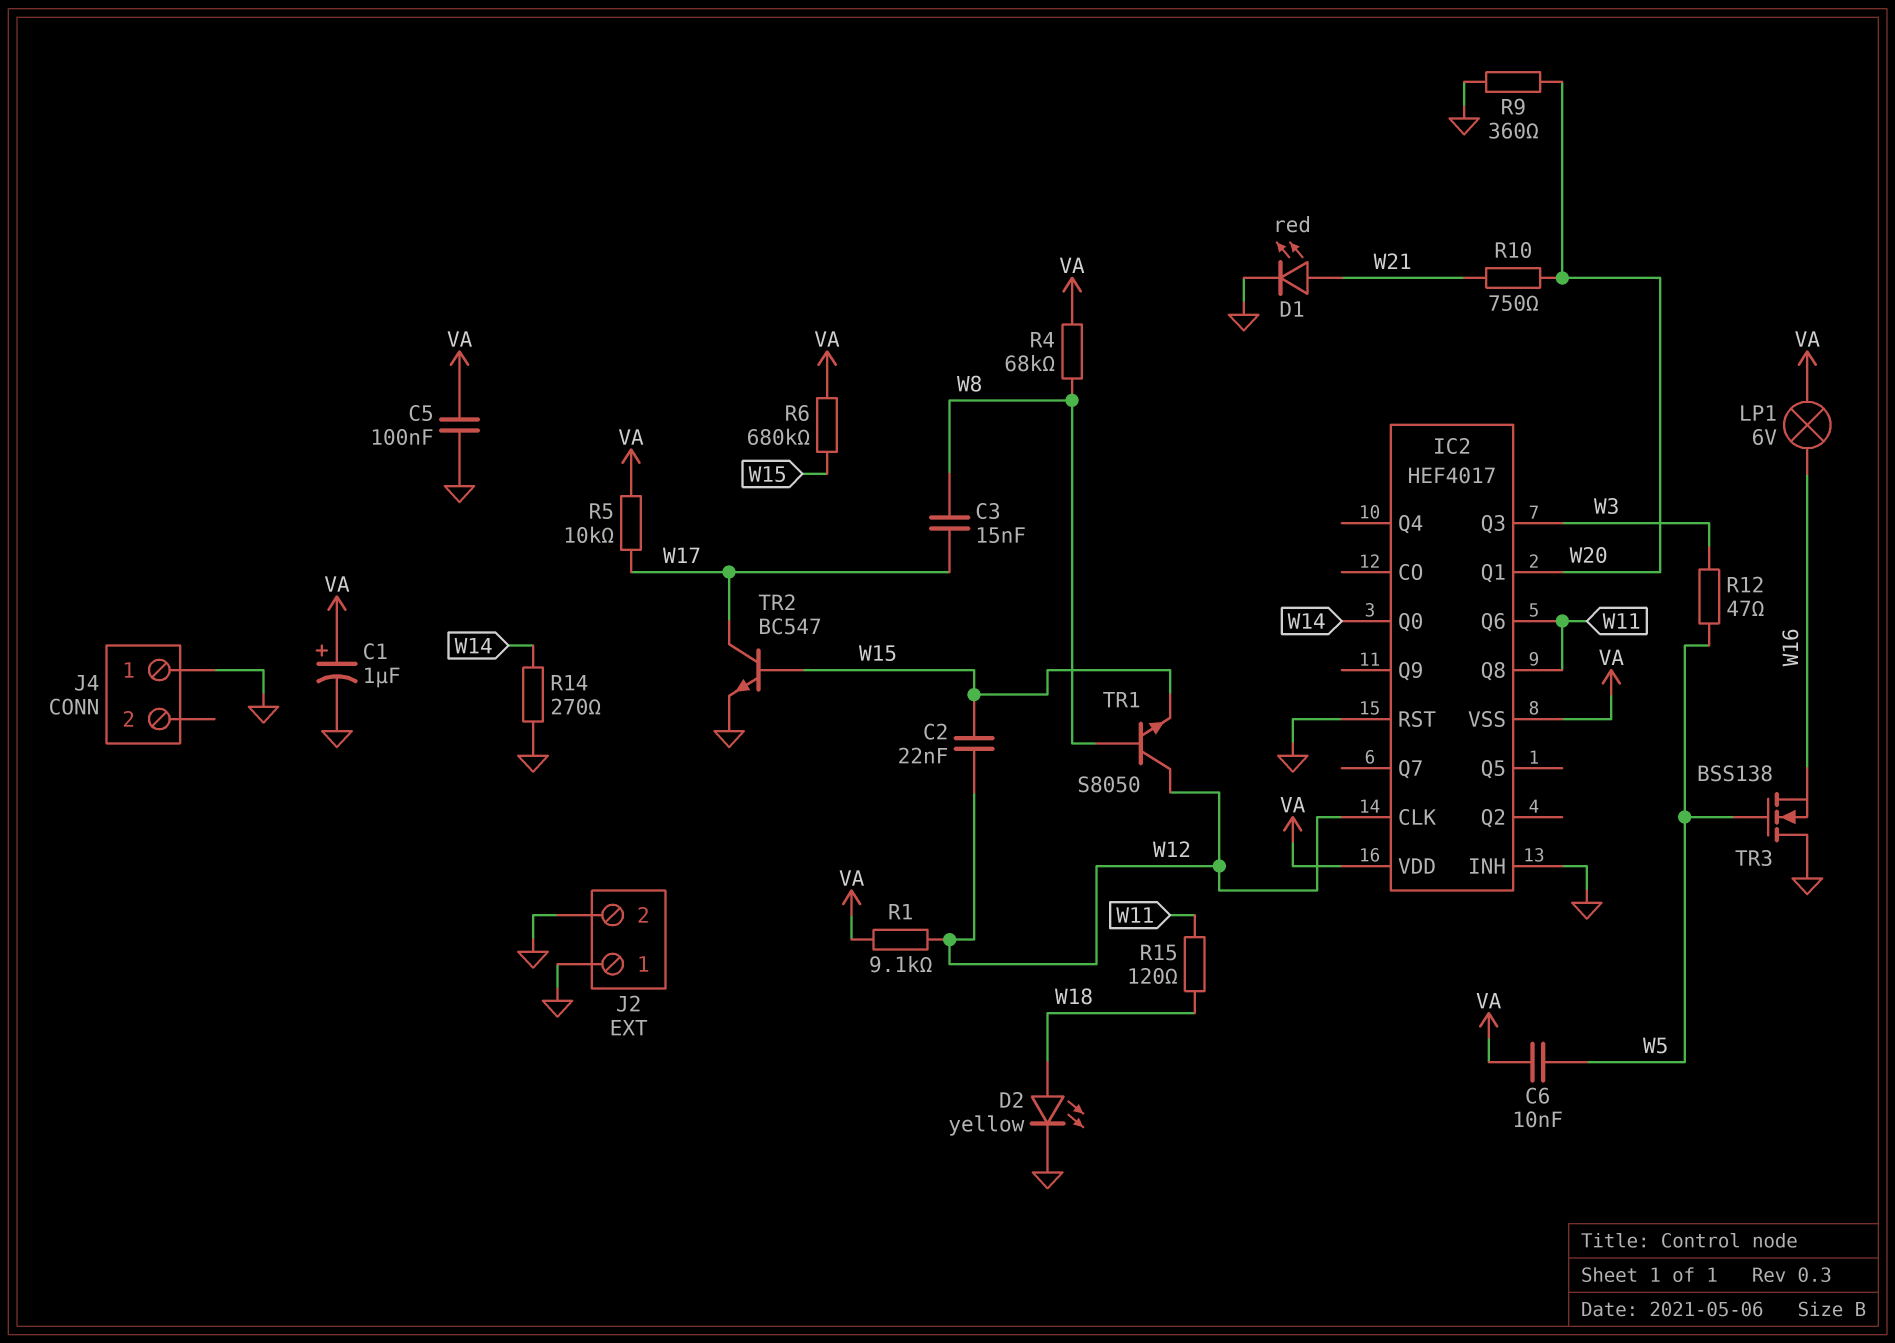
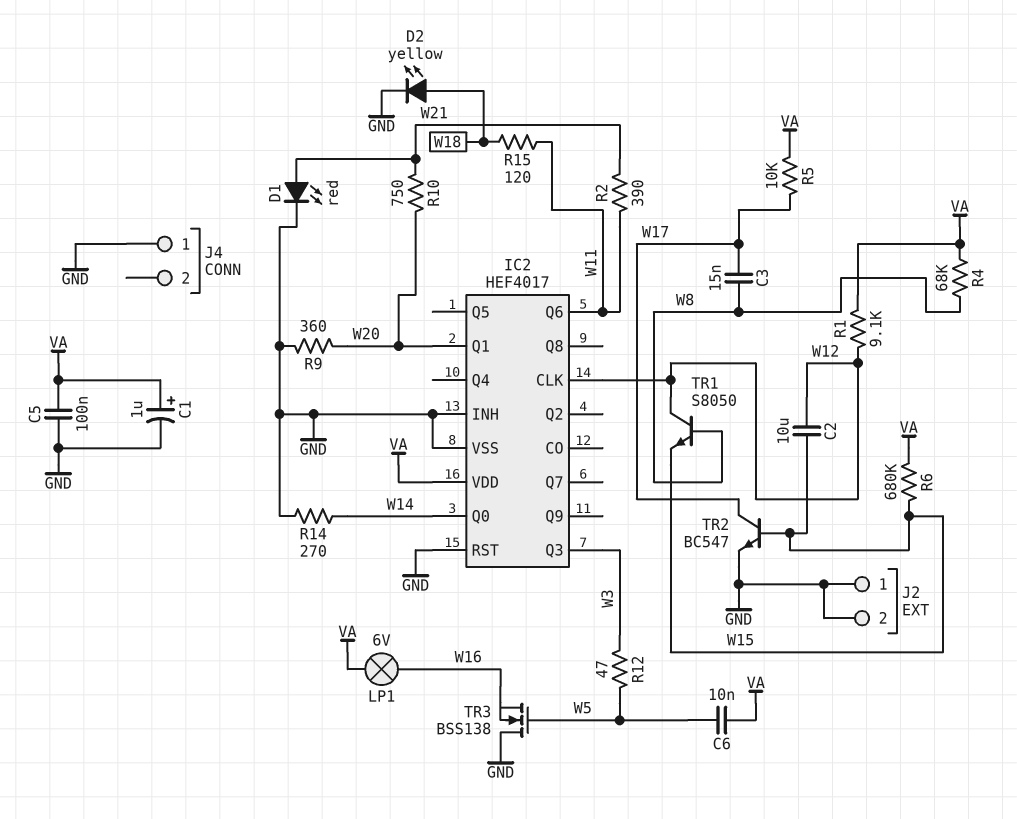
C2: 22nF (W12, W15) -> 10uF (W12, W15)
IC2 pin Q8: W11 -> none
IC2 pin VSS: VA -> GND
R2: none -> 390 (W11, W21)

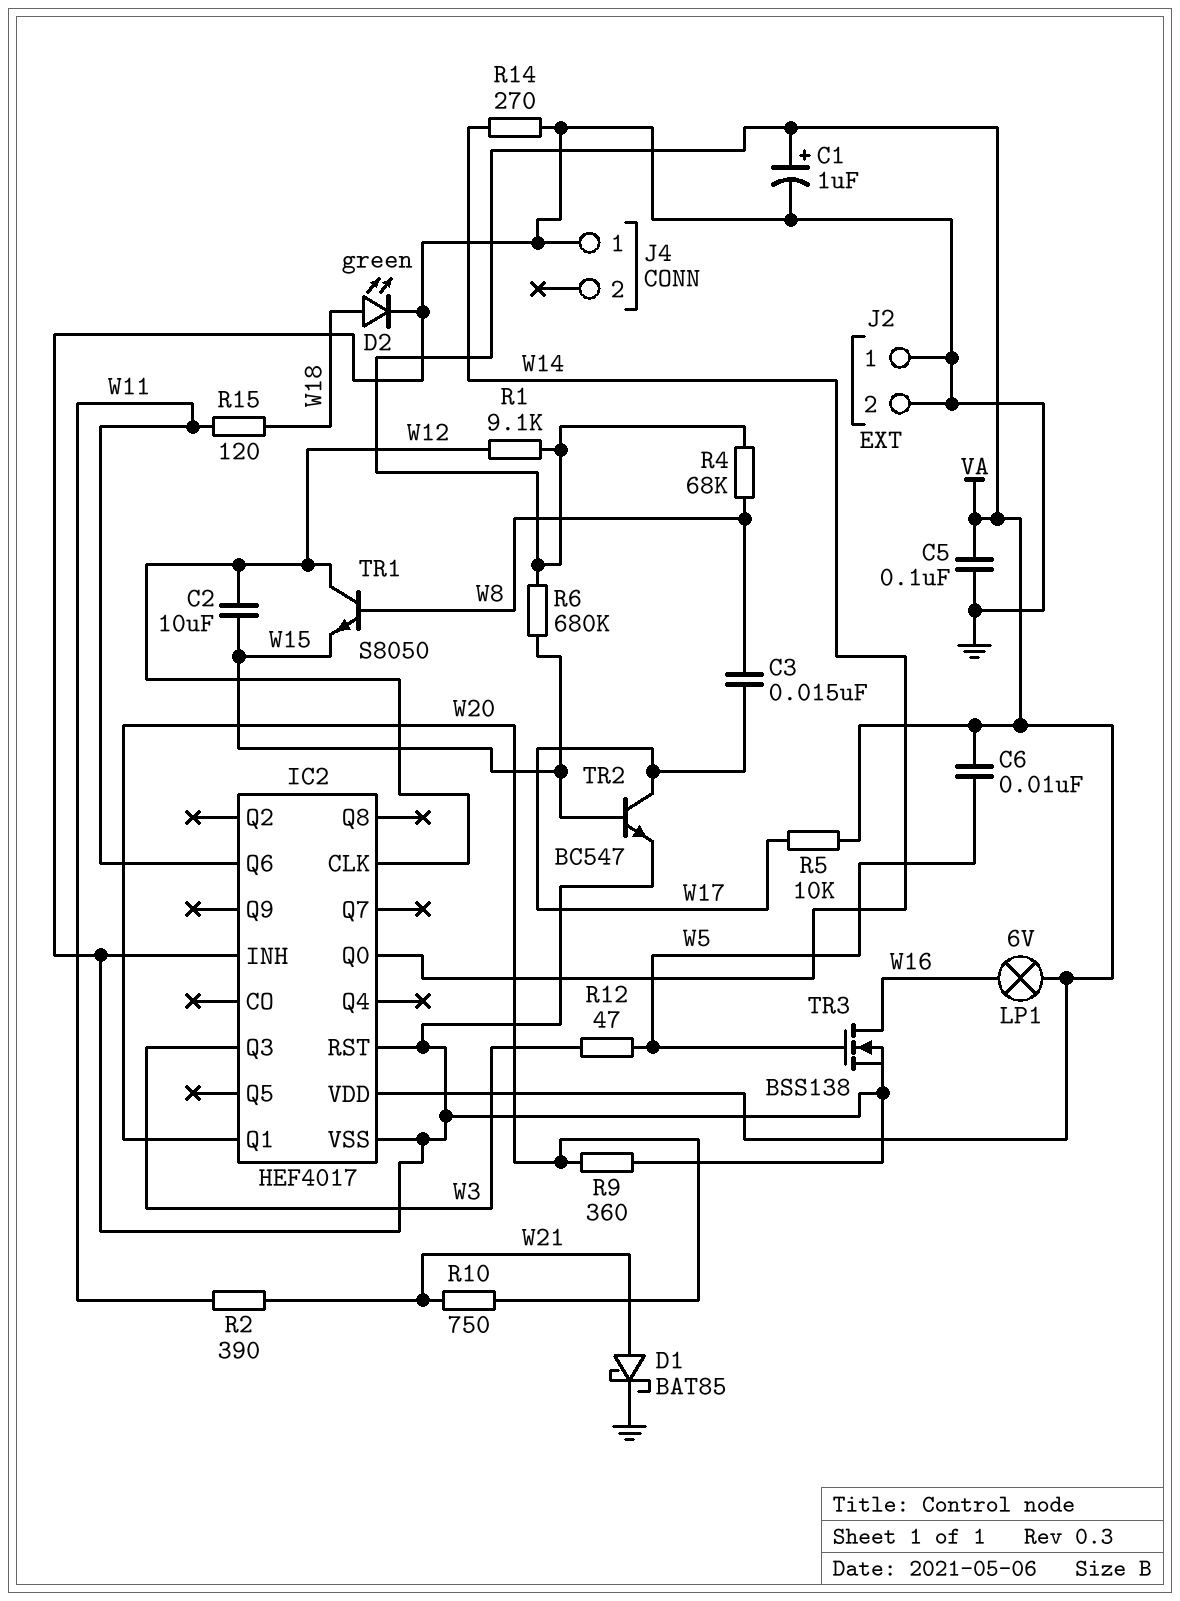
D1: LED red (A W21, K GND) -> schottky BAT85 (A W21, K GND)
D2: LED yellow (A W18, K GND) -> LED green (A W18, K GND)
TR3: NMOS BSS138 (G W5, D GND, S W16) -> NMOS BSS138 (G W5, D W16, S GND)

